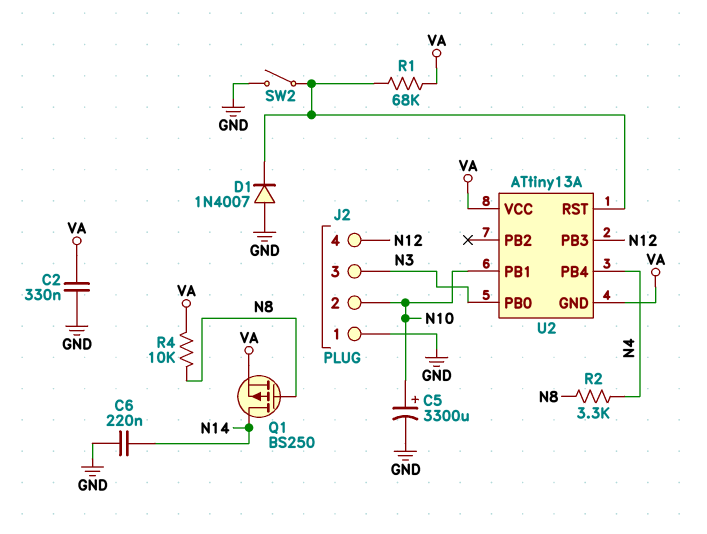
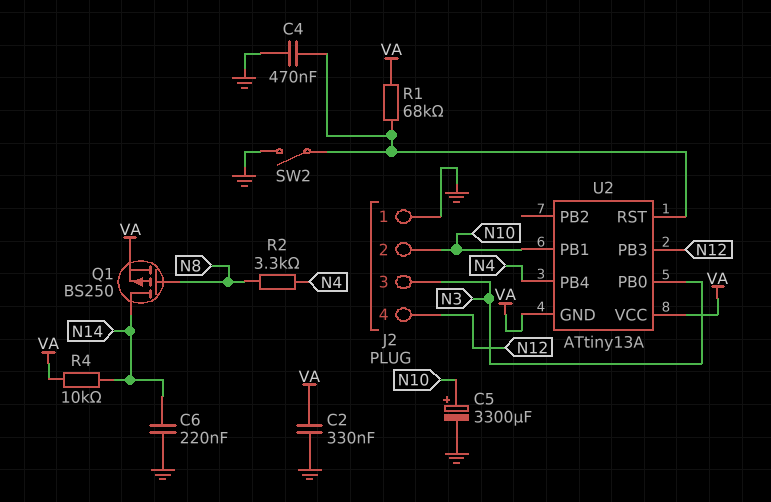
C4: none -> 470nF (GND, U2/RST)
D1: diode 1N4007 (A GND, K U2/RST) -> none
R4: 10k (N8, VA) -> 10k (N14, VA)

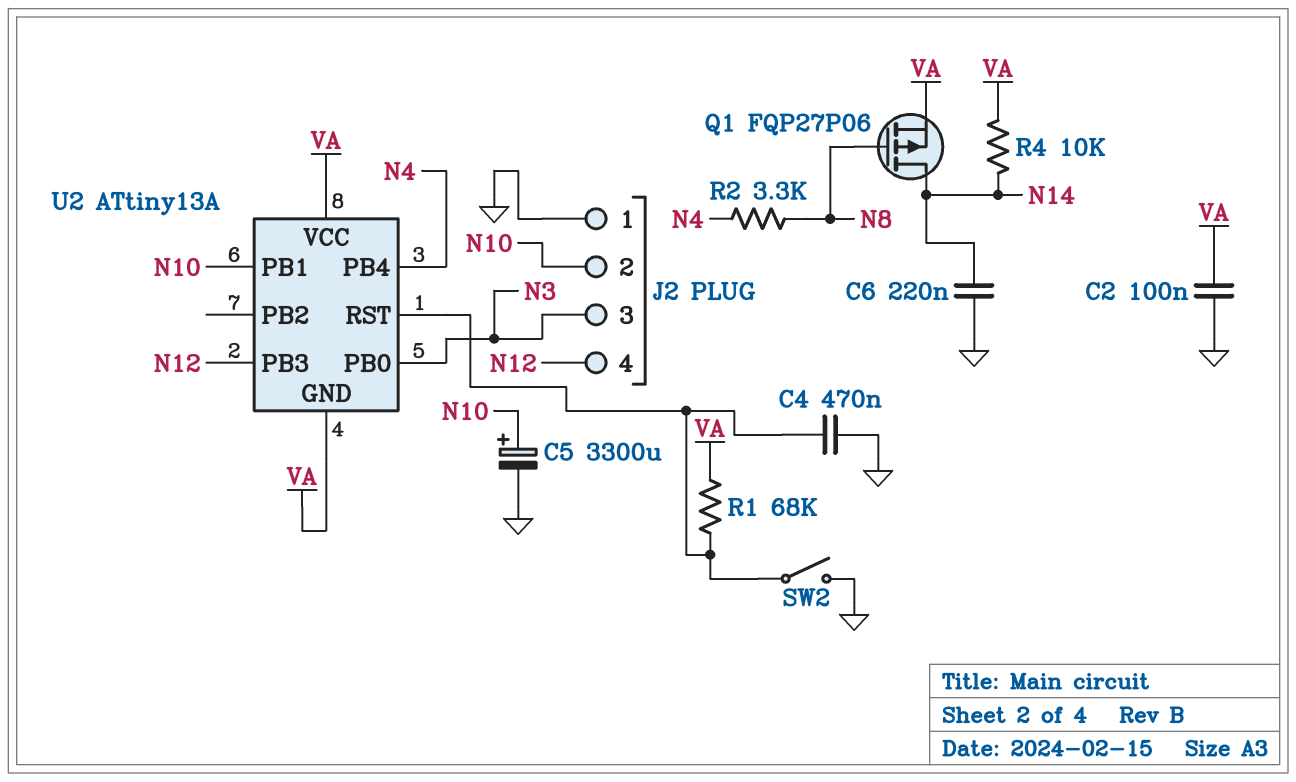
C2: 330nF (GND, VA) -> 100nF (GND, VA)
Q1: PMOS BS250 (G N8, D N14, S VA) -> PMOS FQP27P06 (G N8, D N14, S VA)

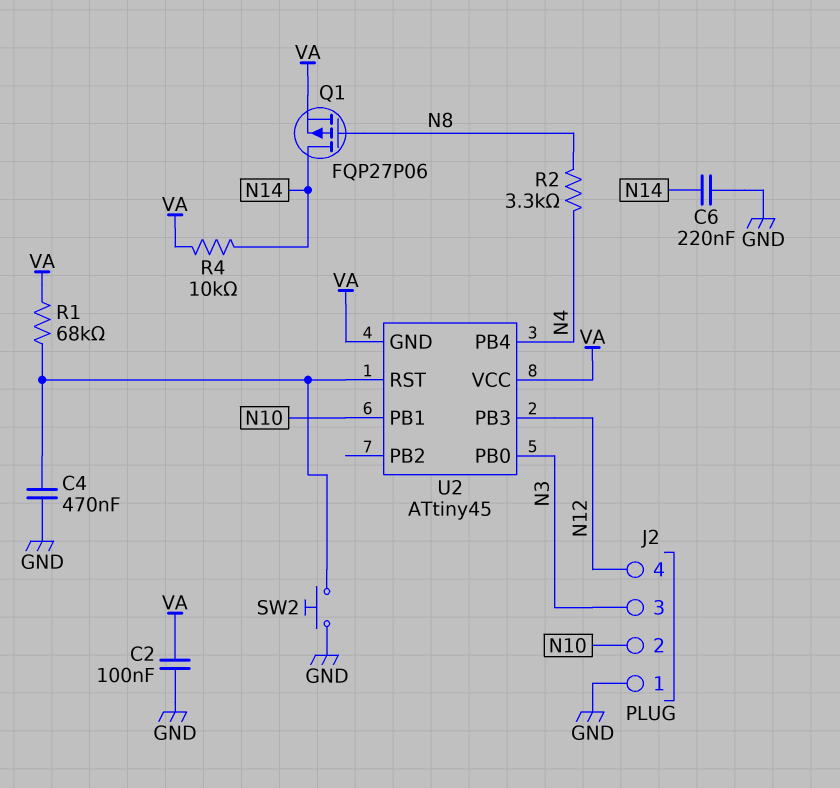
C5: 3300uF (plus N10, minus GND) -> none
SW2: switch (GND, U2/RST) -> button (GND, U2/RST)
U2: ATtiny13A -> ATtiny45

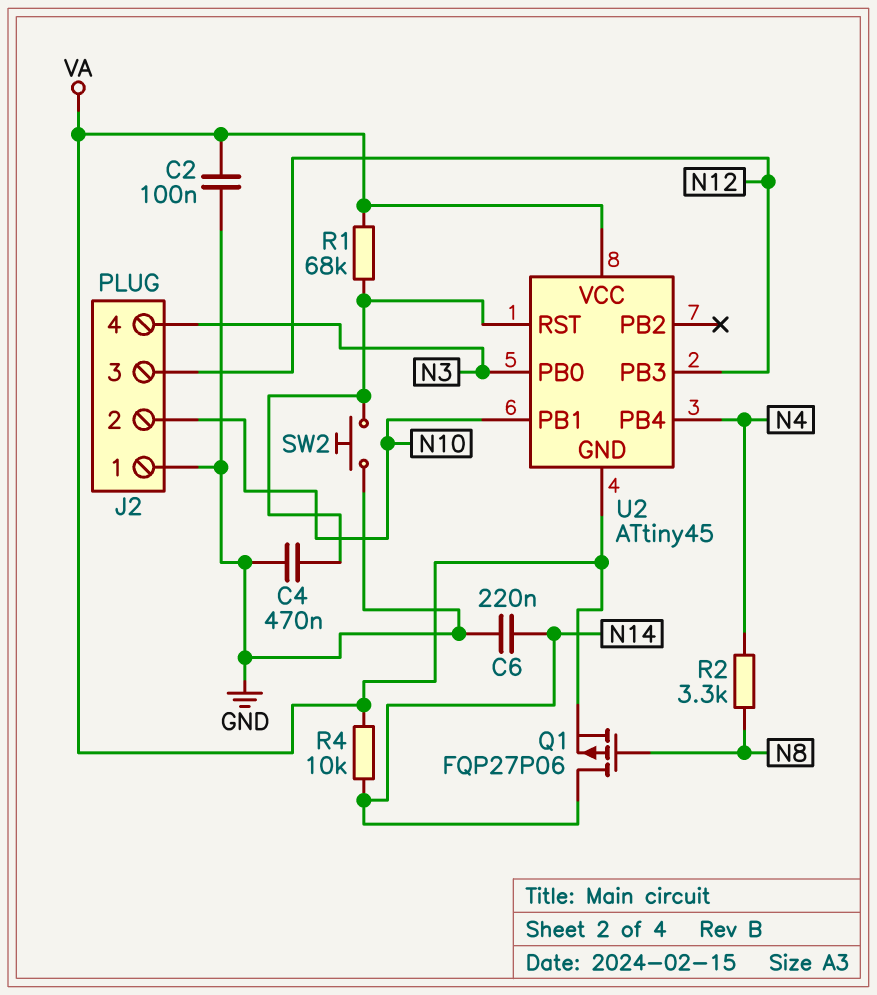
J2 pin 3: N3 -> N12
J2 pin 4: N12 -> N3

